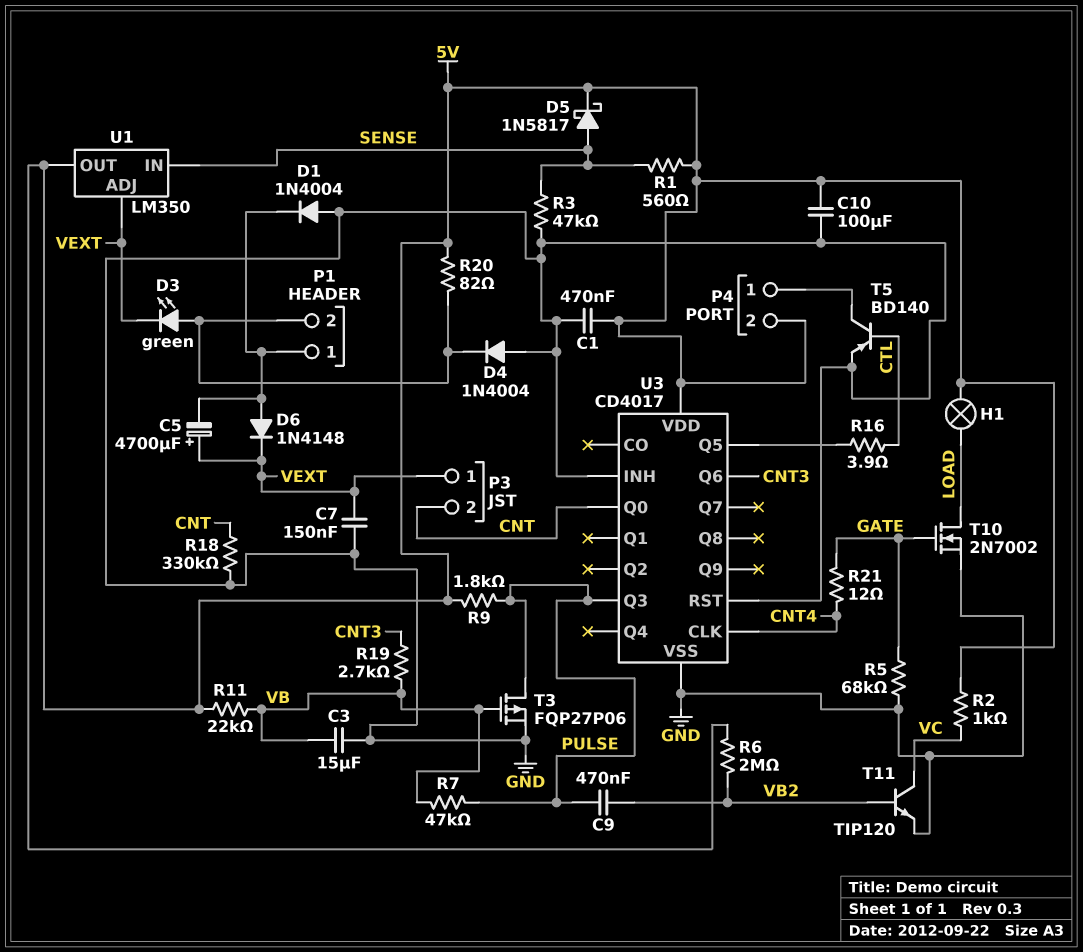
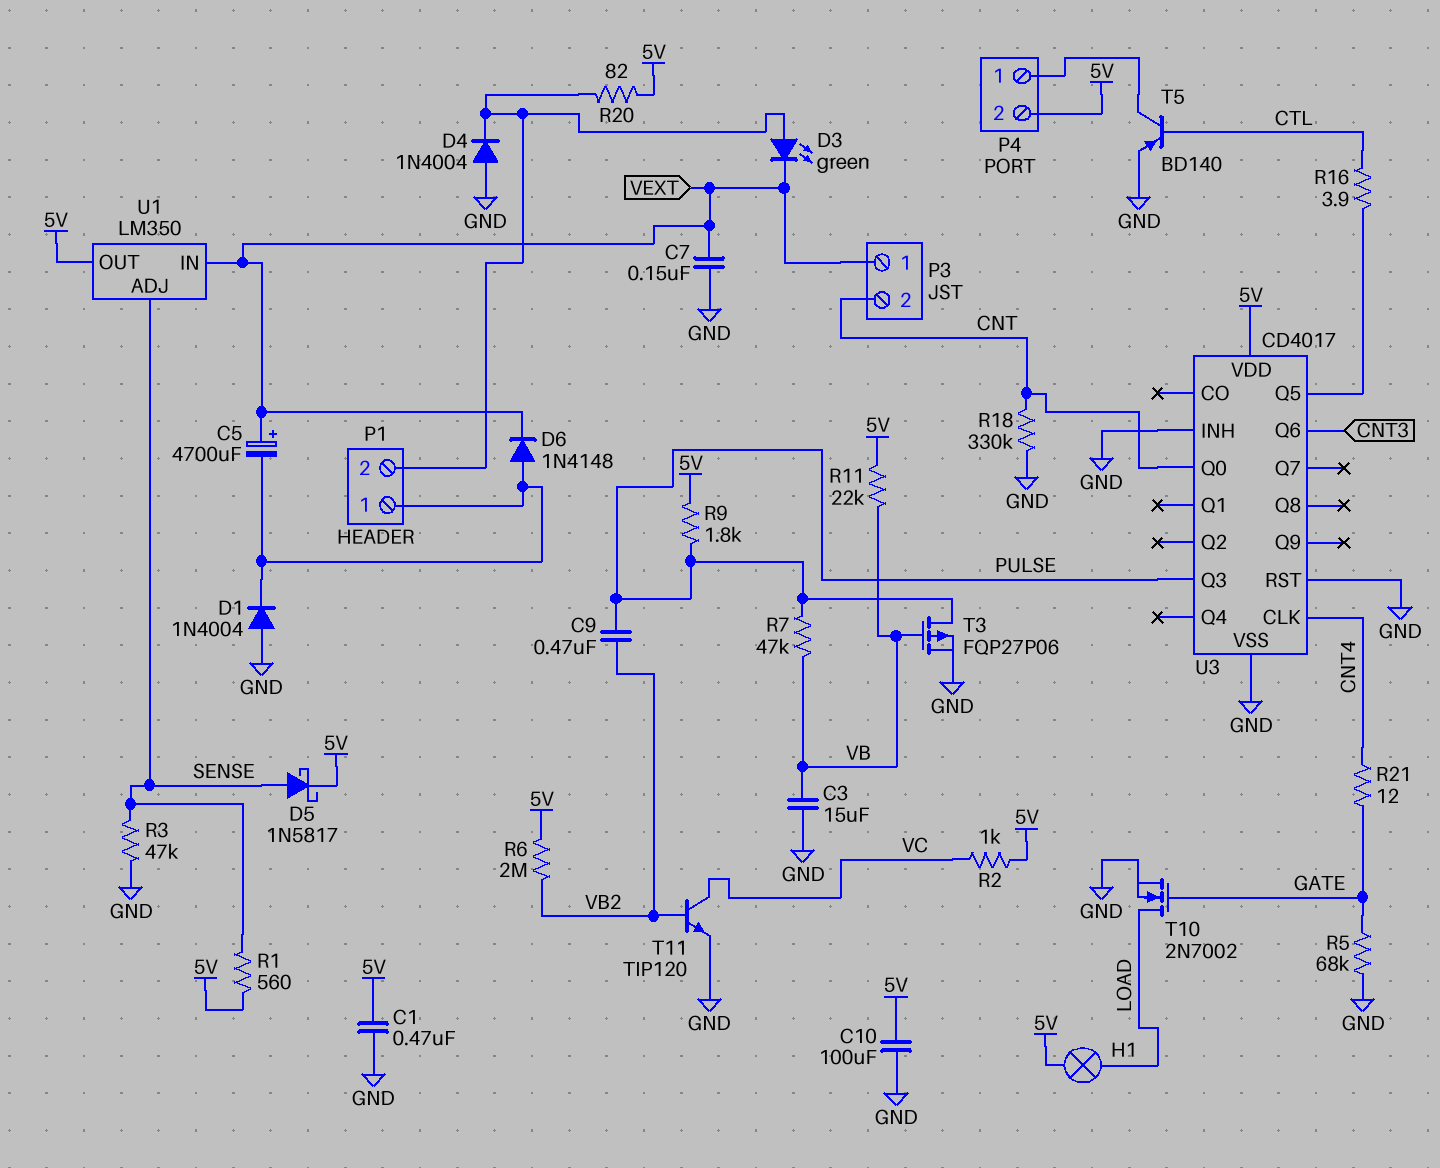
R19: 2.7k (CNT3, VB) -> none
U1 pin ADJ: VEXT -> SENSE
U1 pin IN: SENSE -> VEXT

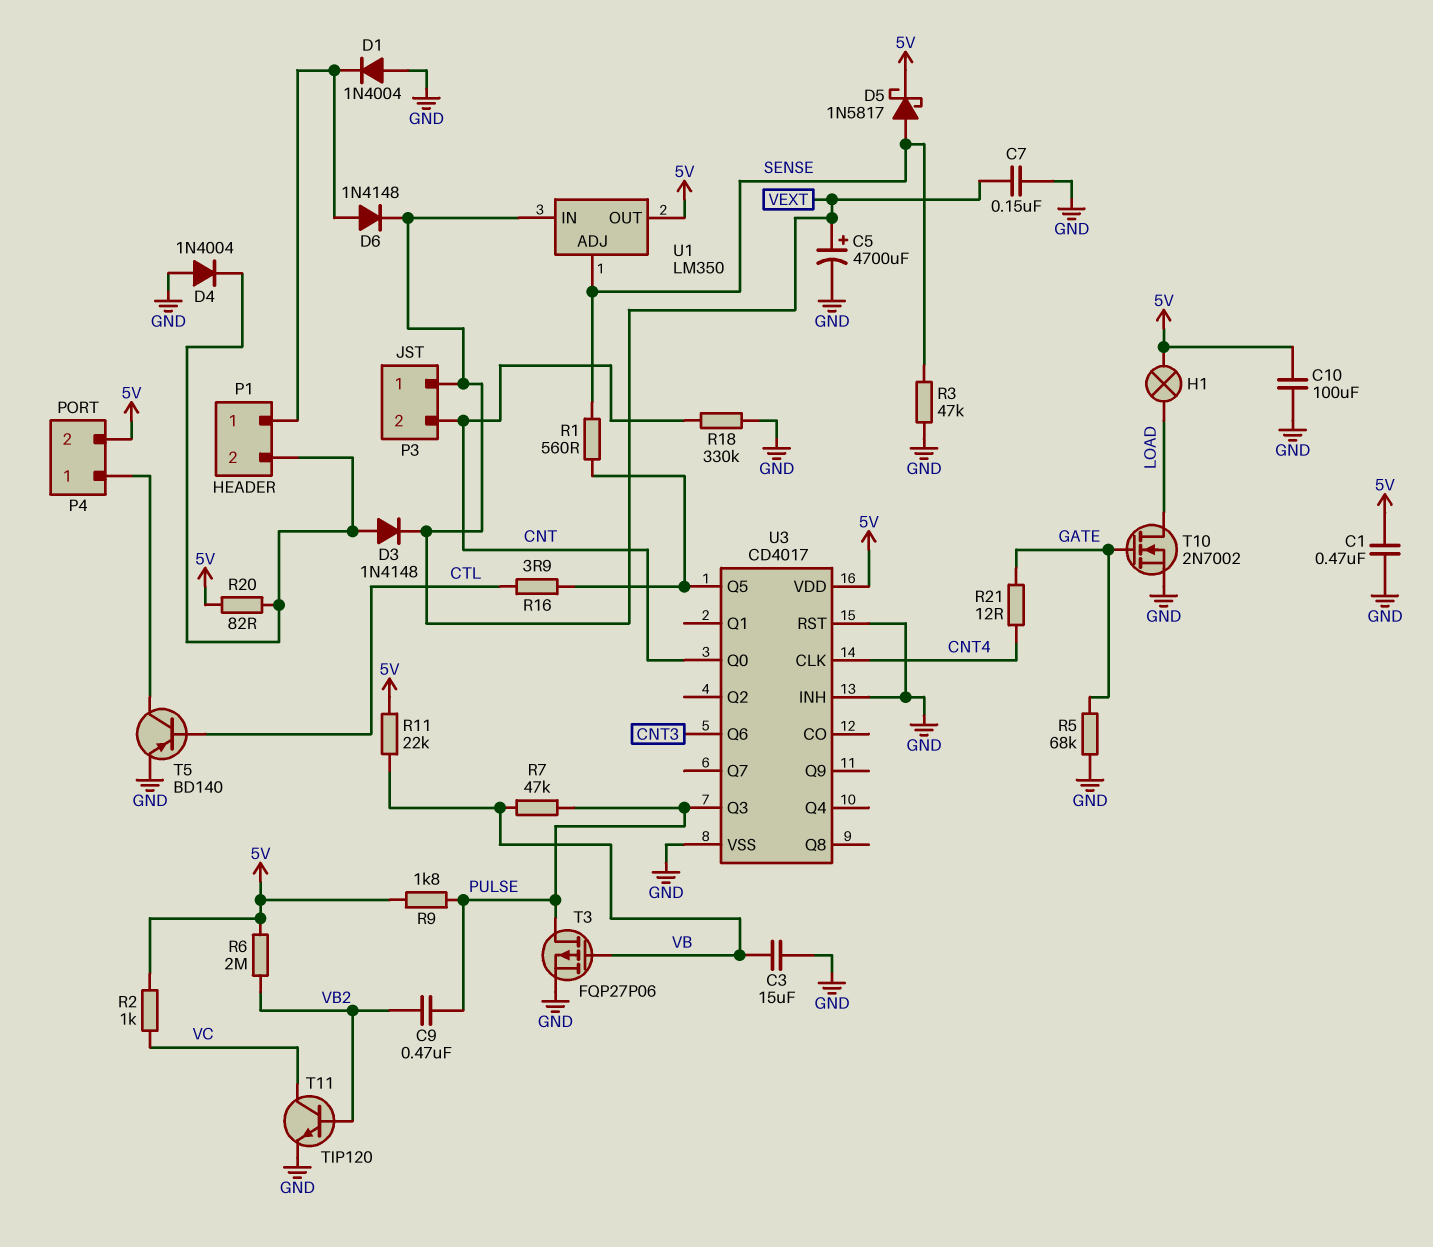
C5: 4700uF (plus VEXT, minus P1/1) -> 4700uF (plus VEXT, minus GND)
D3: LED green (A P1/2, K VEXT) -> diode 1N4148 (A P1/2, K VEXT)
R1: 560 (5V, SENSE) -> 560 (SENSE, U3/Q5)

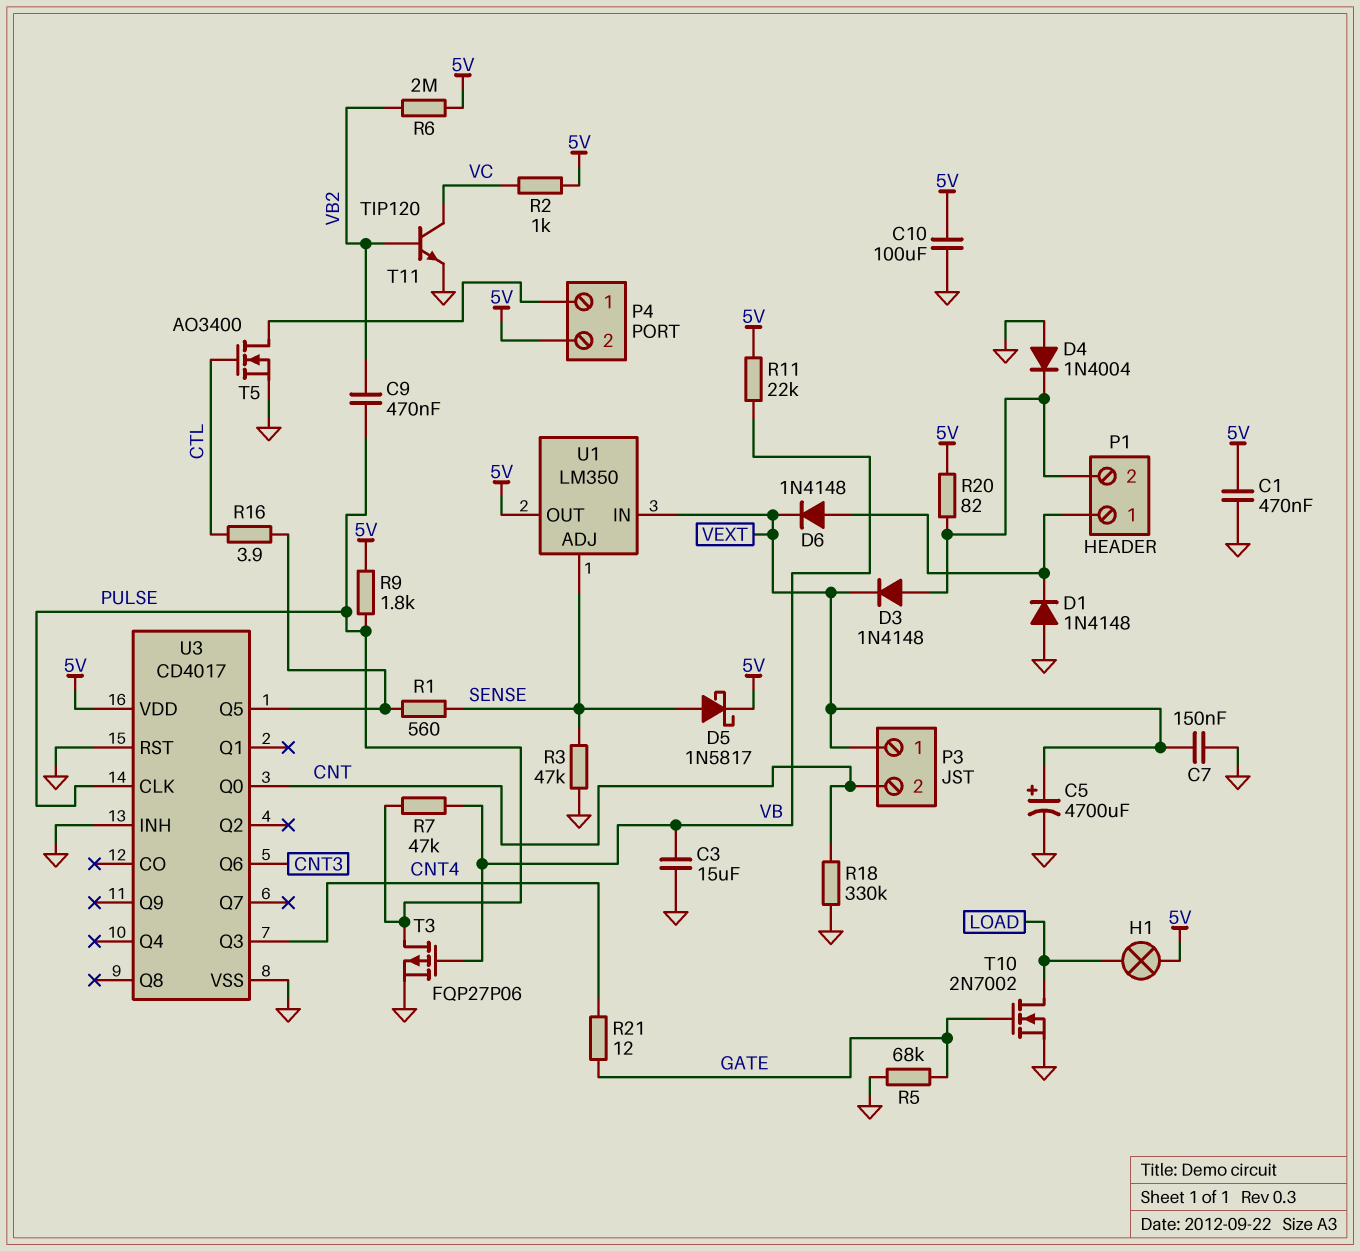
D1: diode 1N4004 (A GND, K P1/1) -> diode 1N4148 (A GND, K P1/1)
T5: PNP BD140 (B CTL, C P4/1, E GND) -> NMOS AO3400 (G CTL, D P4/1, S GND)
U3 pin CLK: CNT4 -> PULSE
U3 pin Q3: PULSE -> CNT4

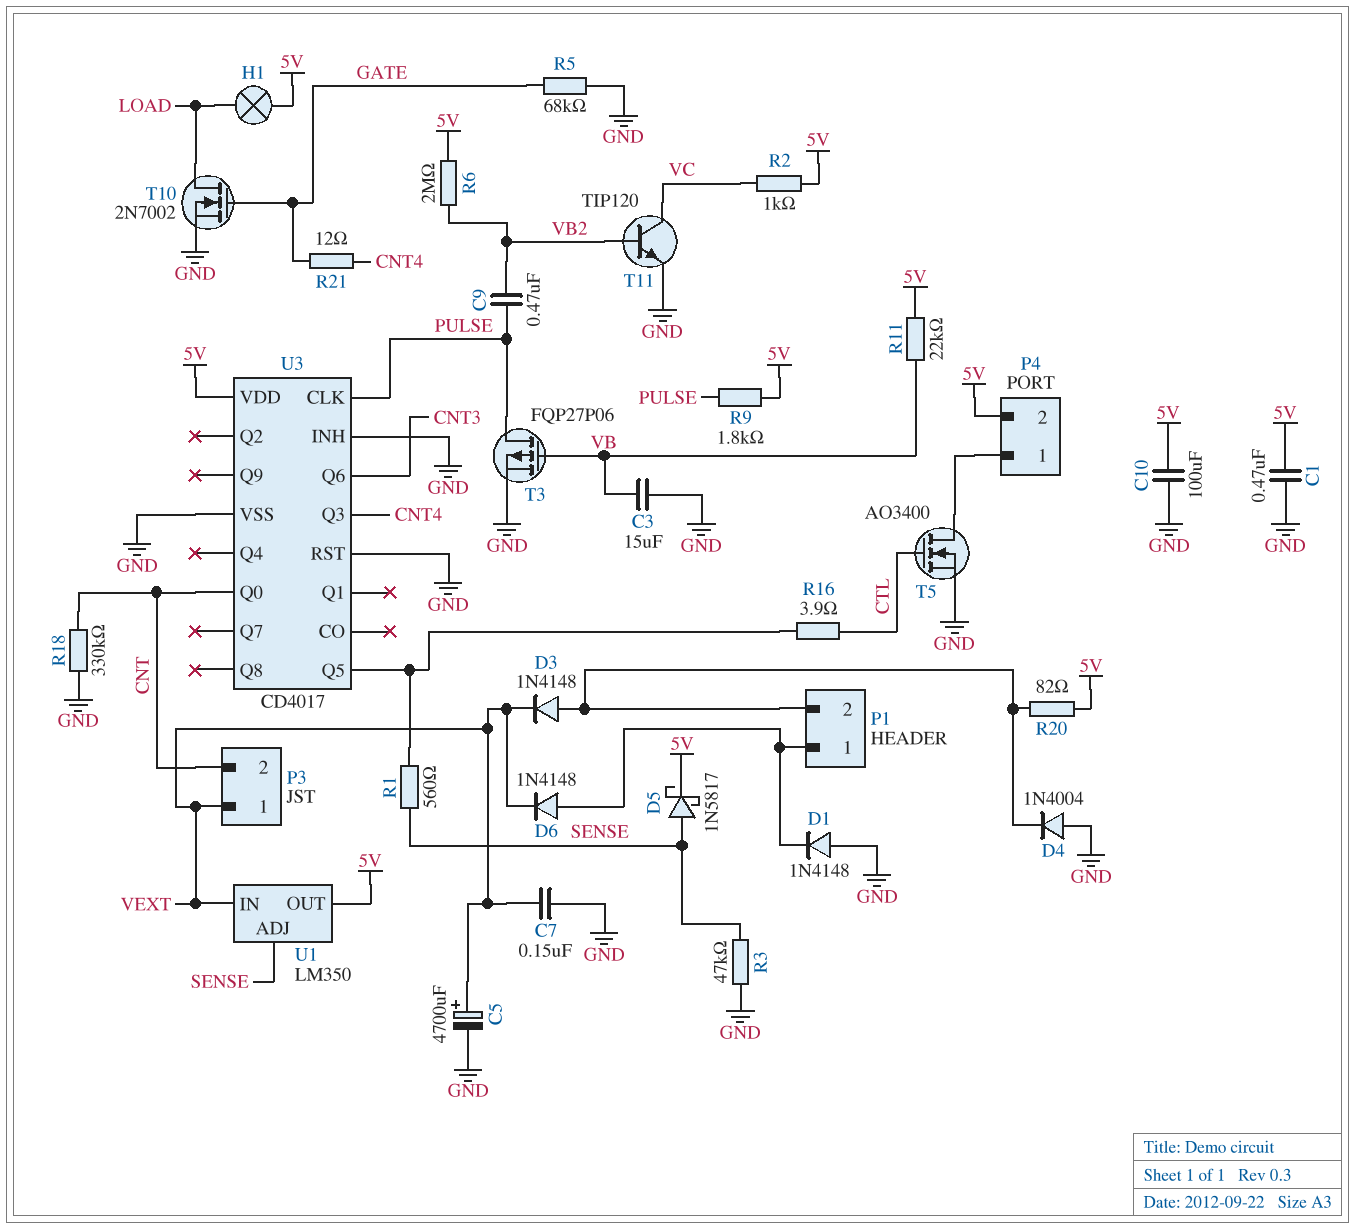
R7: 47k (PULSE, VB) -> none

